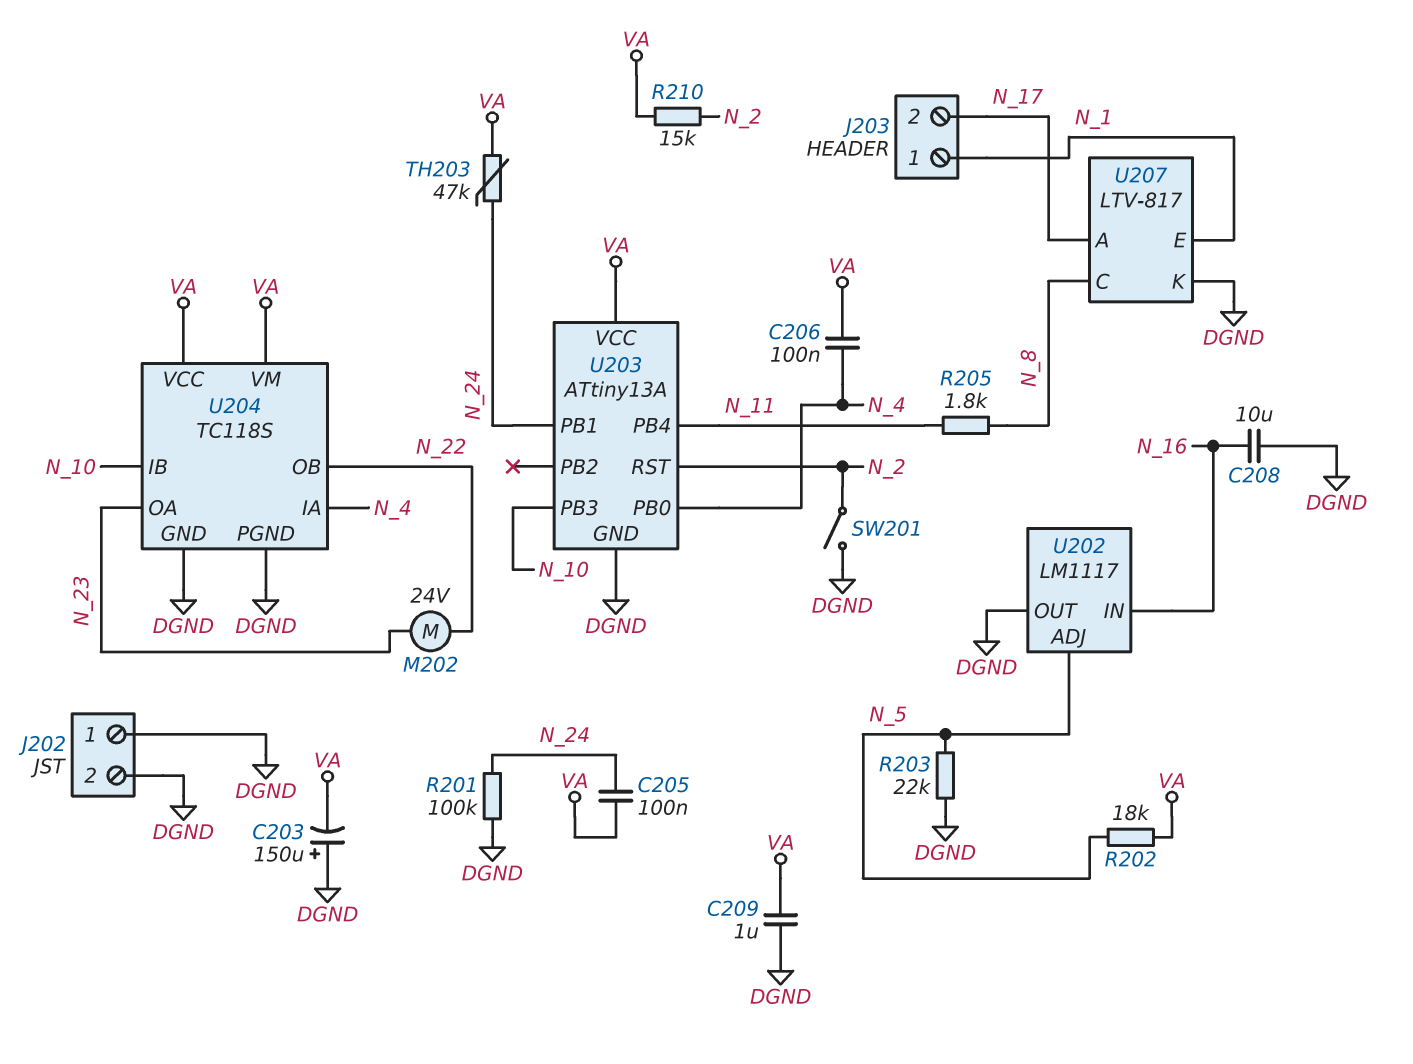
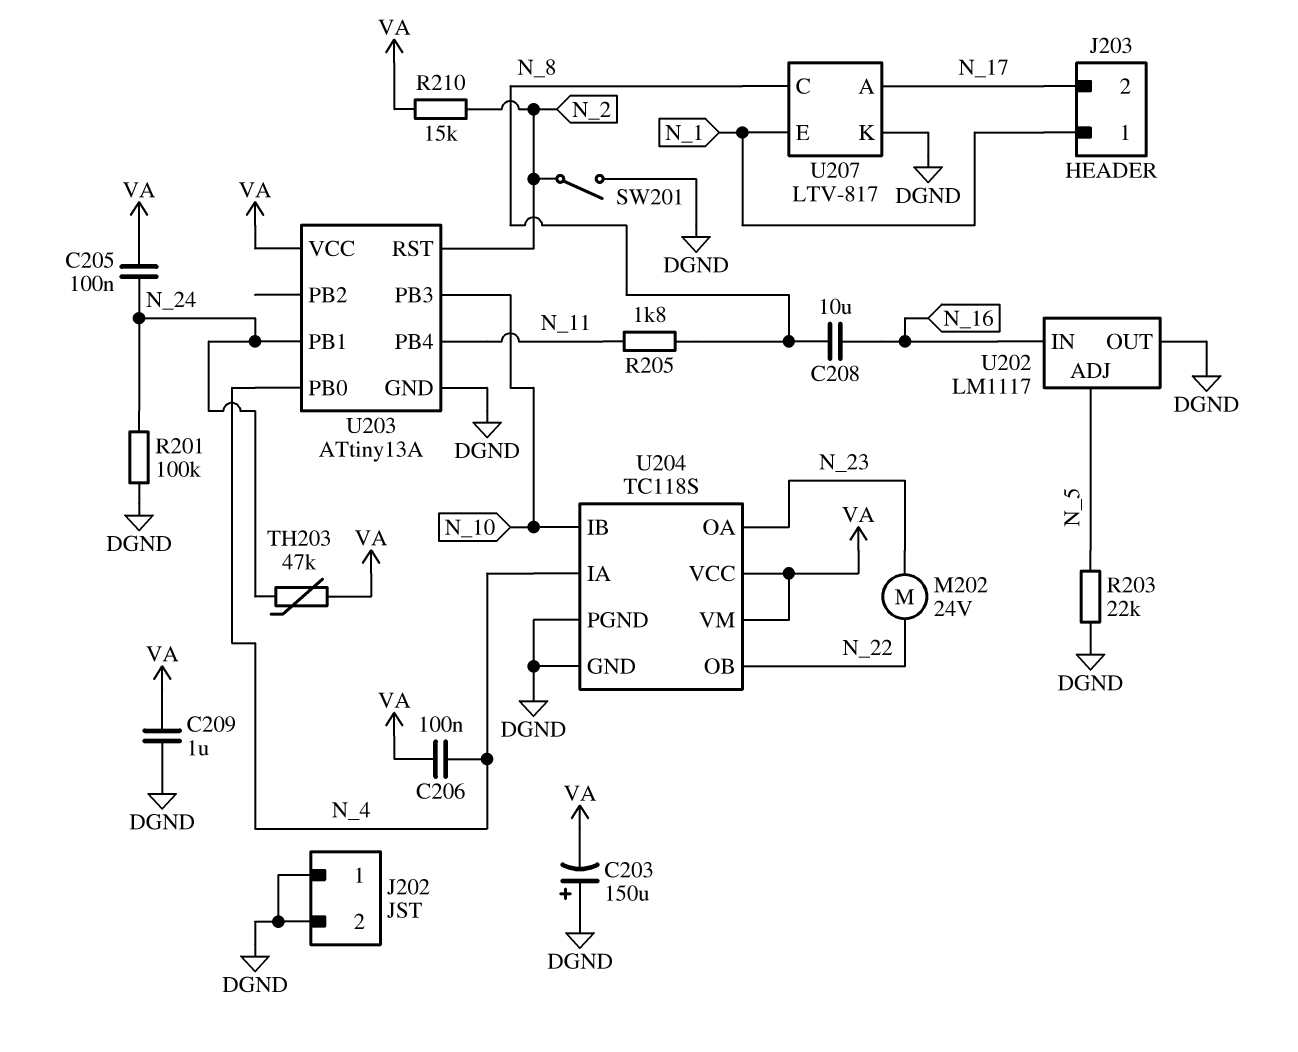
C208: 10uF (DGND, N_16) -> 10uF (N_8, N_16)
R202: 18k (N_5, VA) -> none

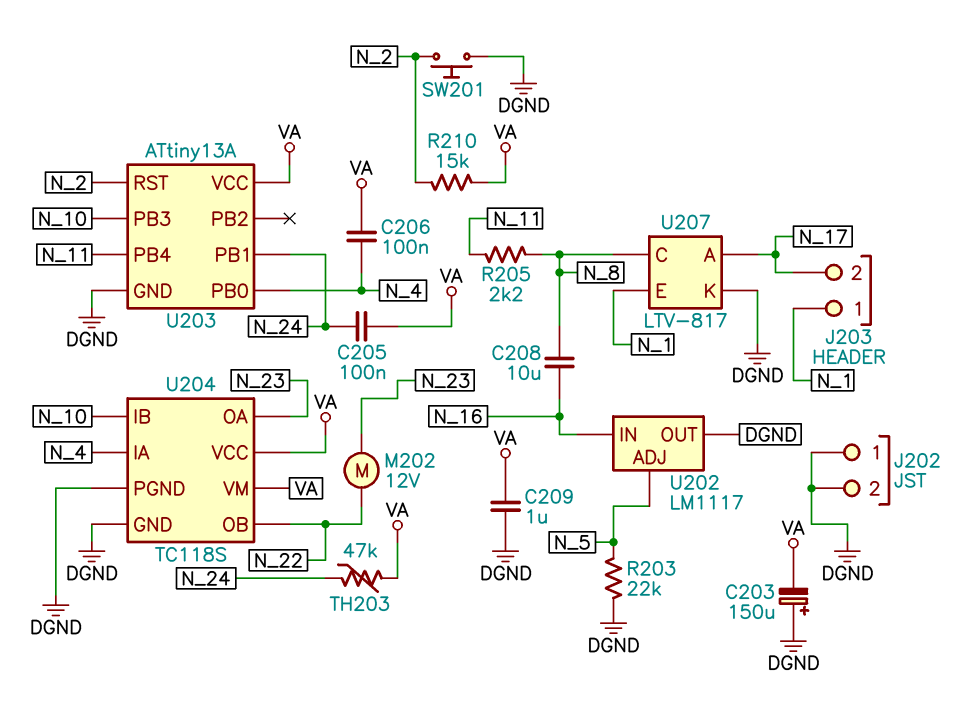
M202: motor 24V (N_22, N_23) -> motor 12V (N_22, N_23)
R201: 100k (DGND, N_24) -> none
R205: 1.8k (N_8, N_11) -> 2.2k (N_8, N_11)
SW201: switch (DGND, N_2) -> button (DGND, N_2)

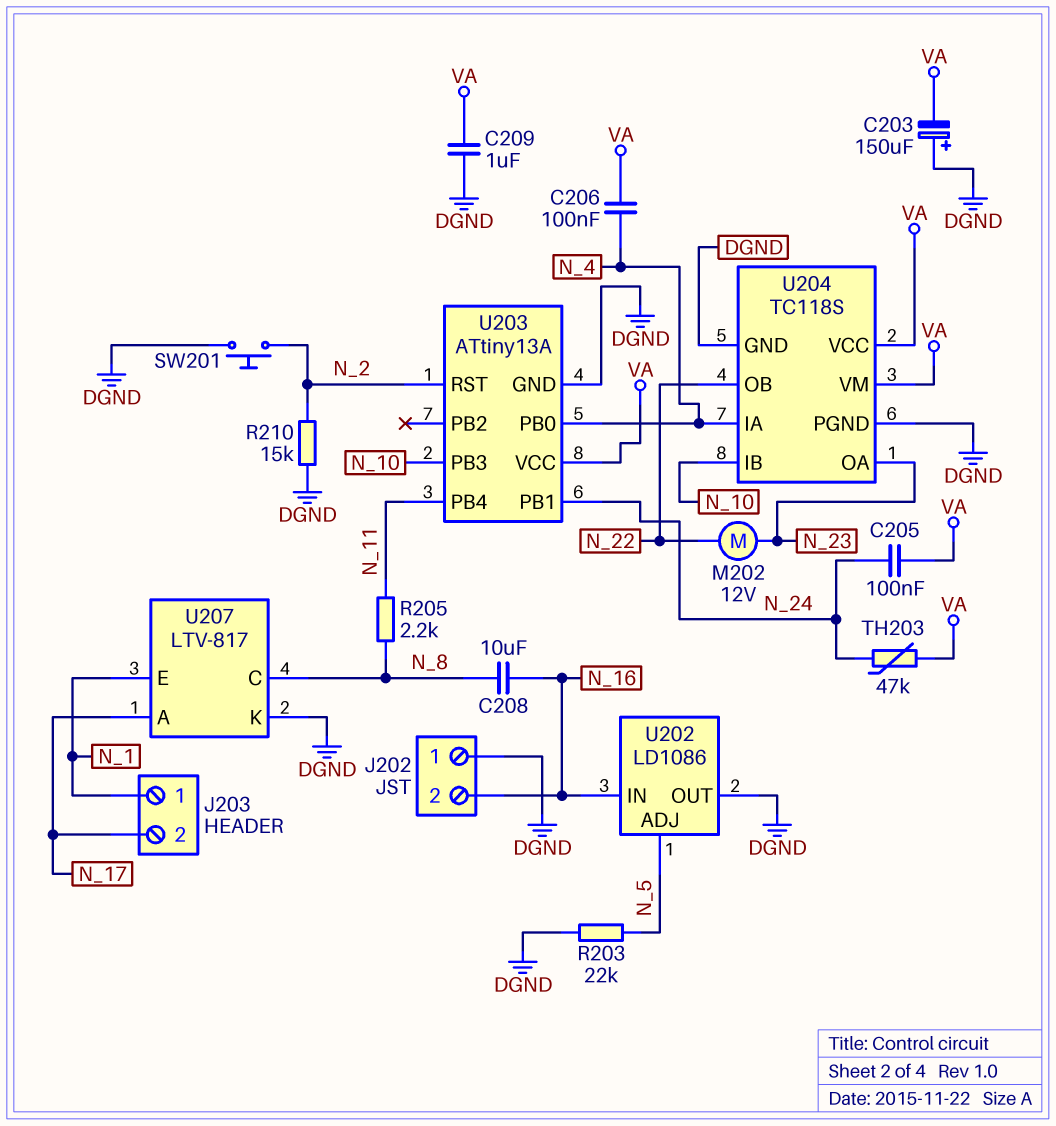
J202 pin 2: DGND -> N_16
R210: 15k (N_2, VA) -> 15k (DGND, N_2)
U202: LM1117 -> LD1086

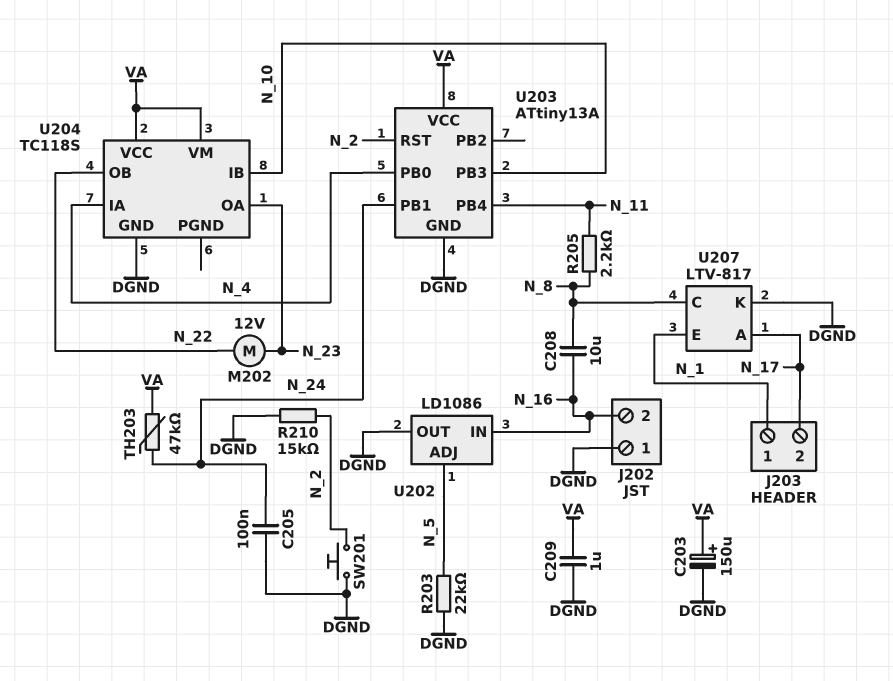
C203: 150uF (plus DGND, minus VA) -> 150uF (plus VA, minus DGND)
C205: 100nF (N_24, VA) -> 100nF (DGND, N_24)
C206: 100nF (N_4, VA) -> none
U204 pin PGND: DGND -> none

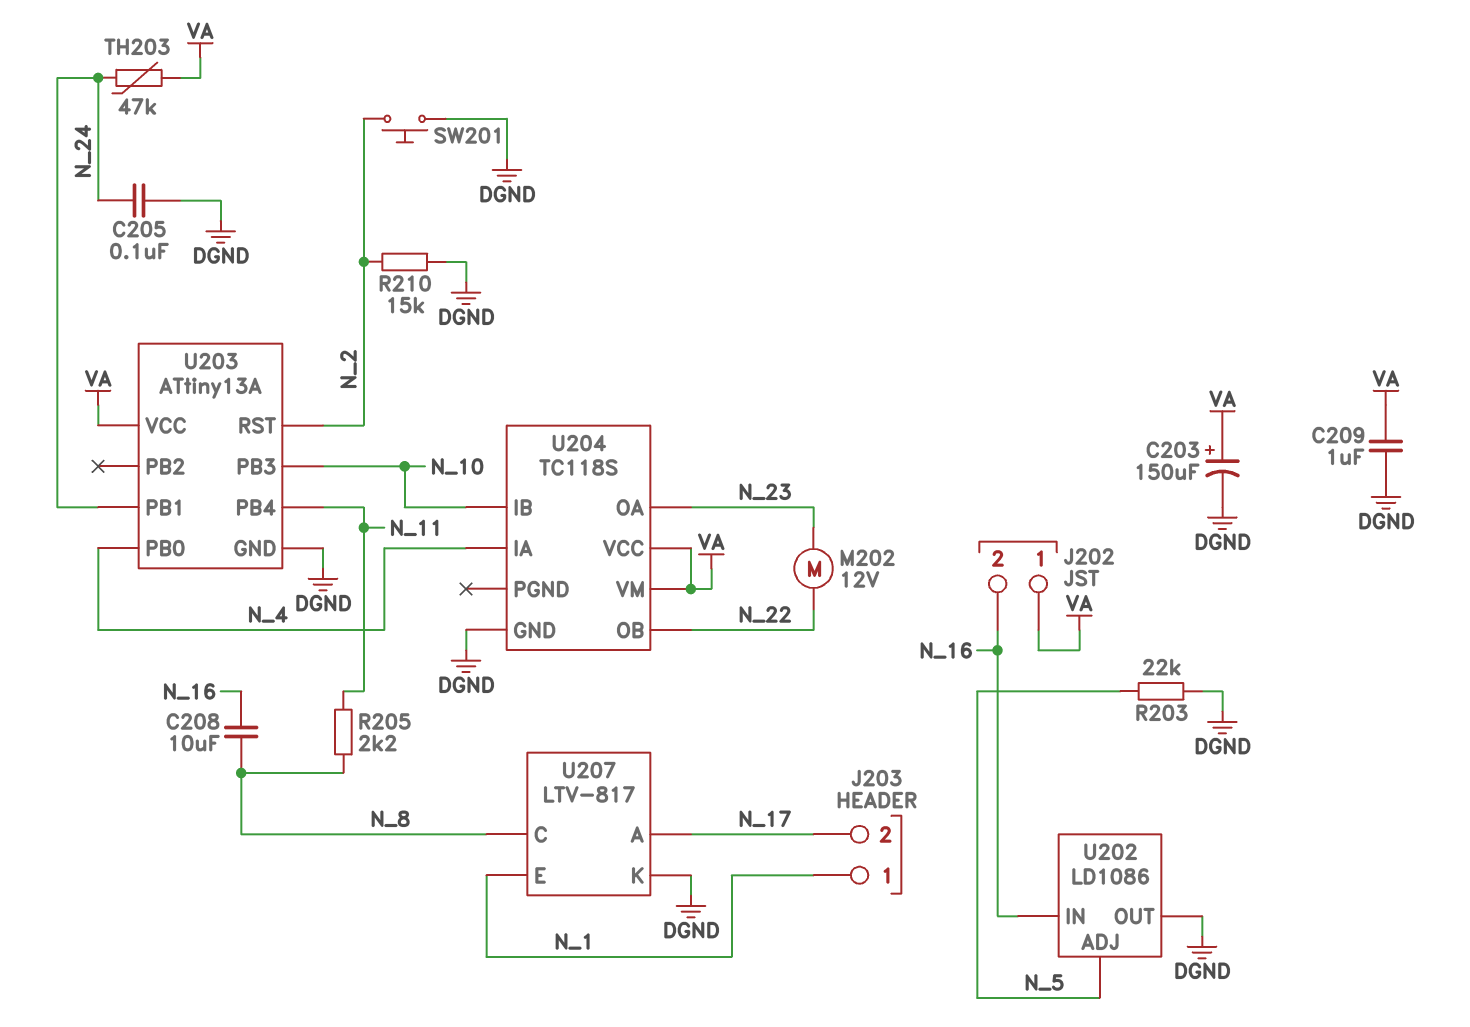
J202 pin 1: DGND -> VA

